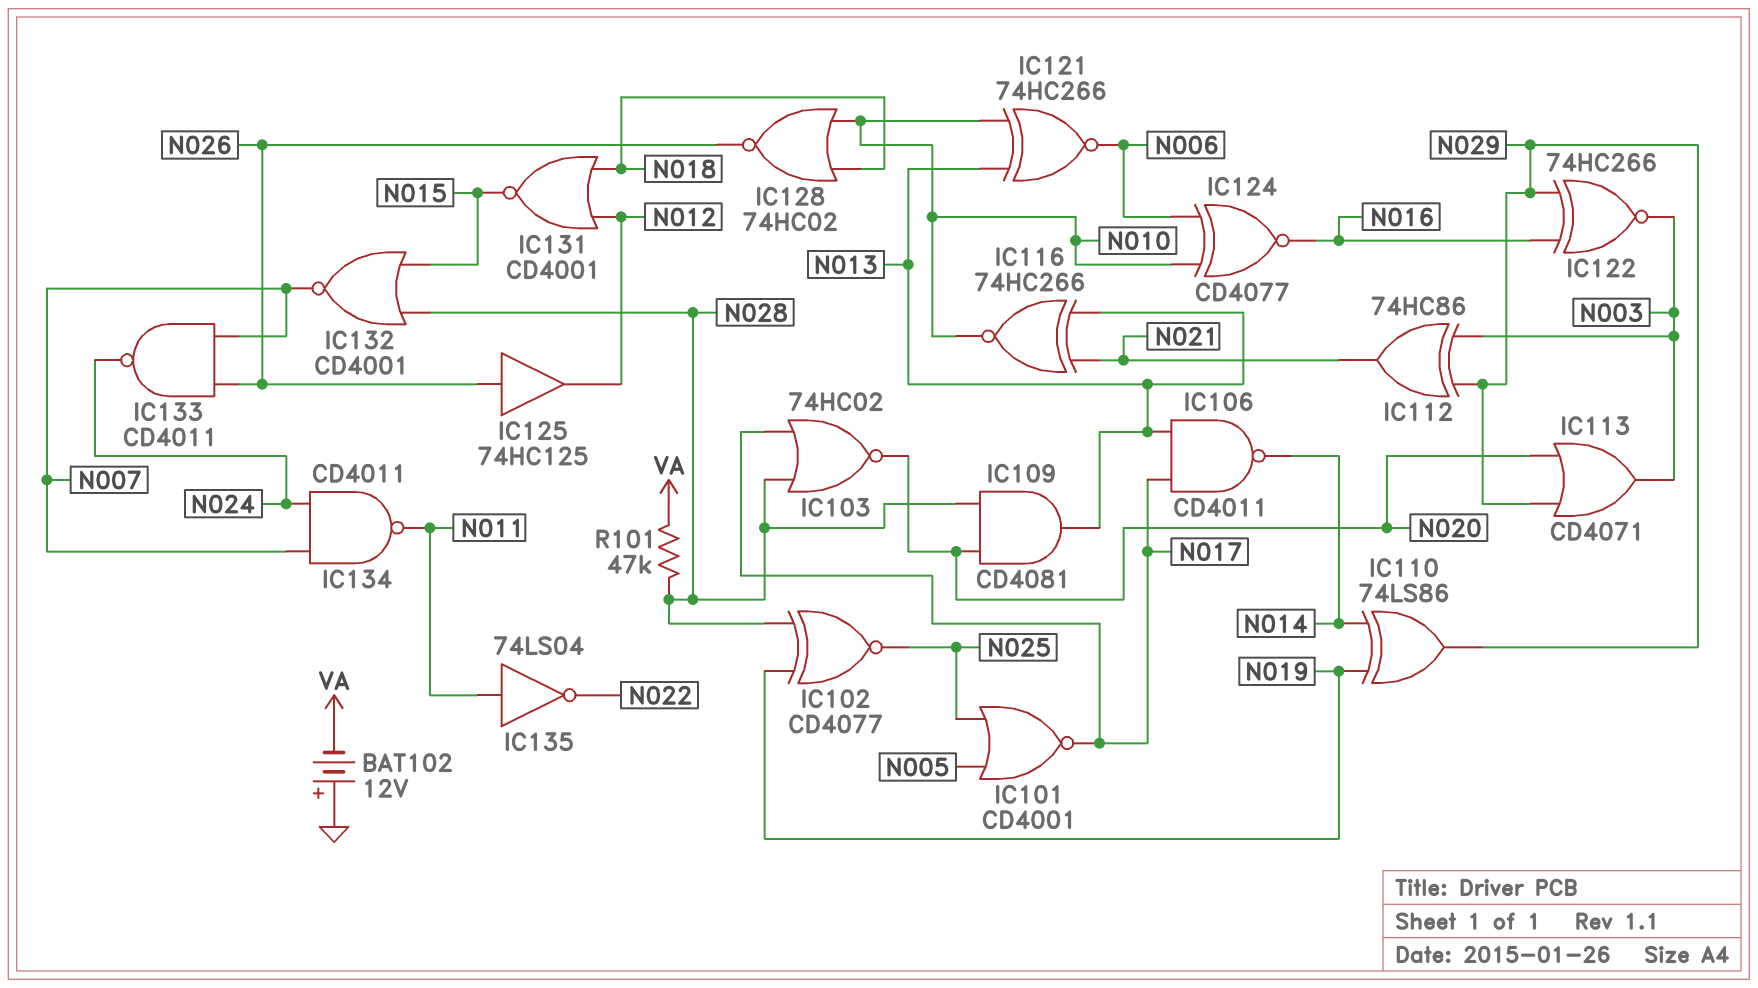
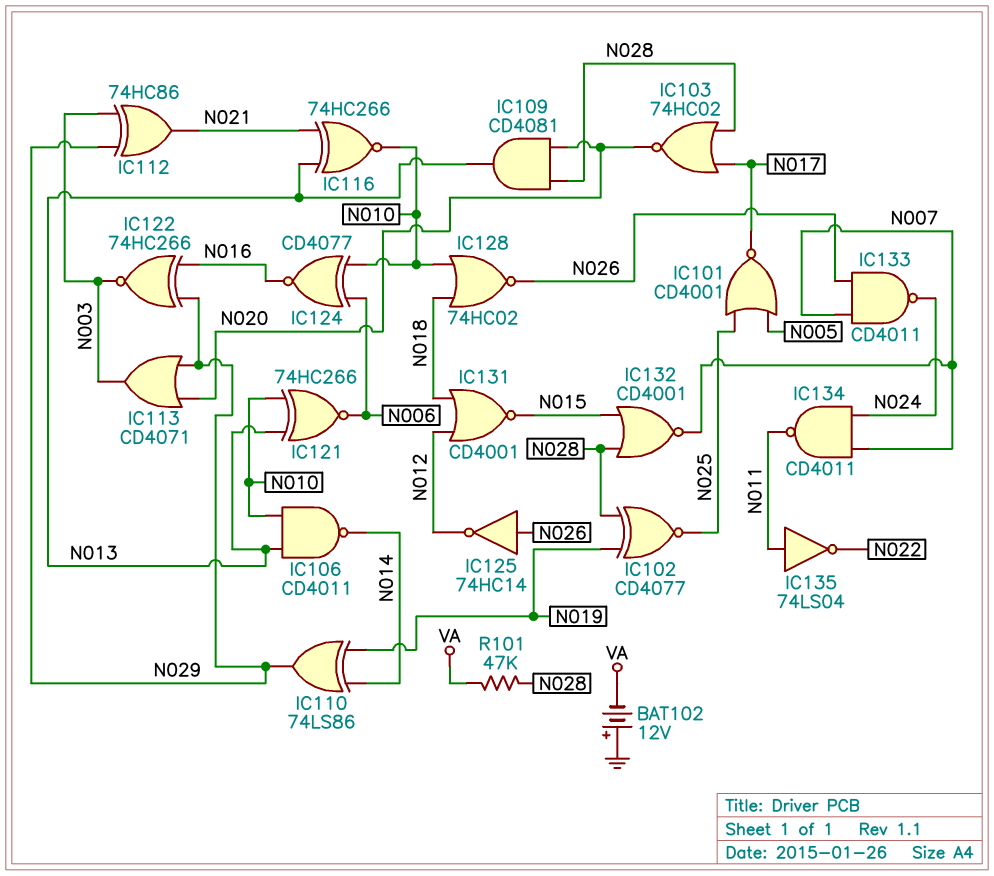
IC106: NAND CD4011 (in N013, in N017, out N014) -> NAND CD4011 (in N010, in N013, out N014)
IC125: buffer 74HC125 (in N026, out N012) -> NOT 74HC14 (in N026, out N012)

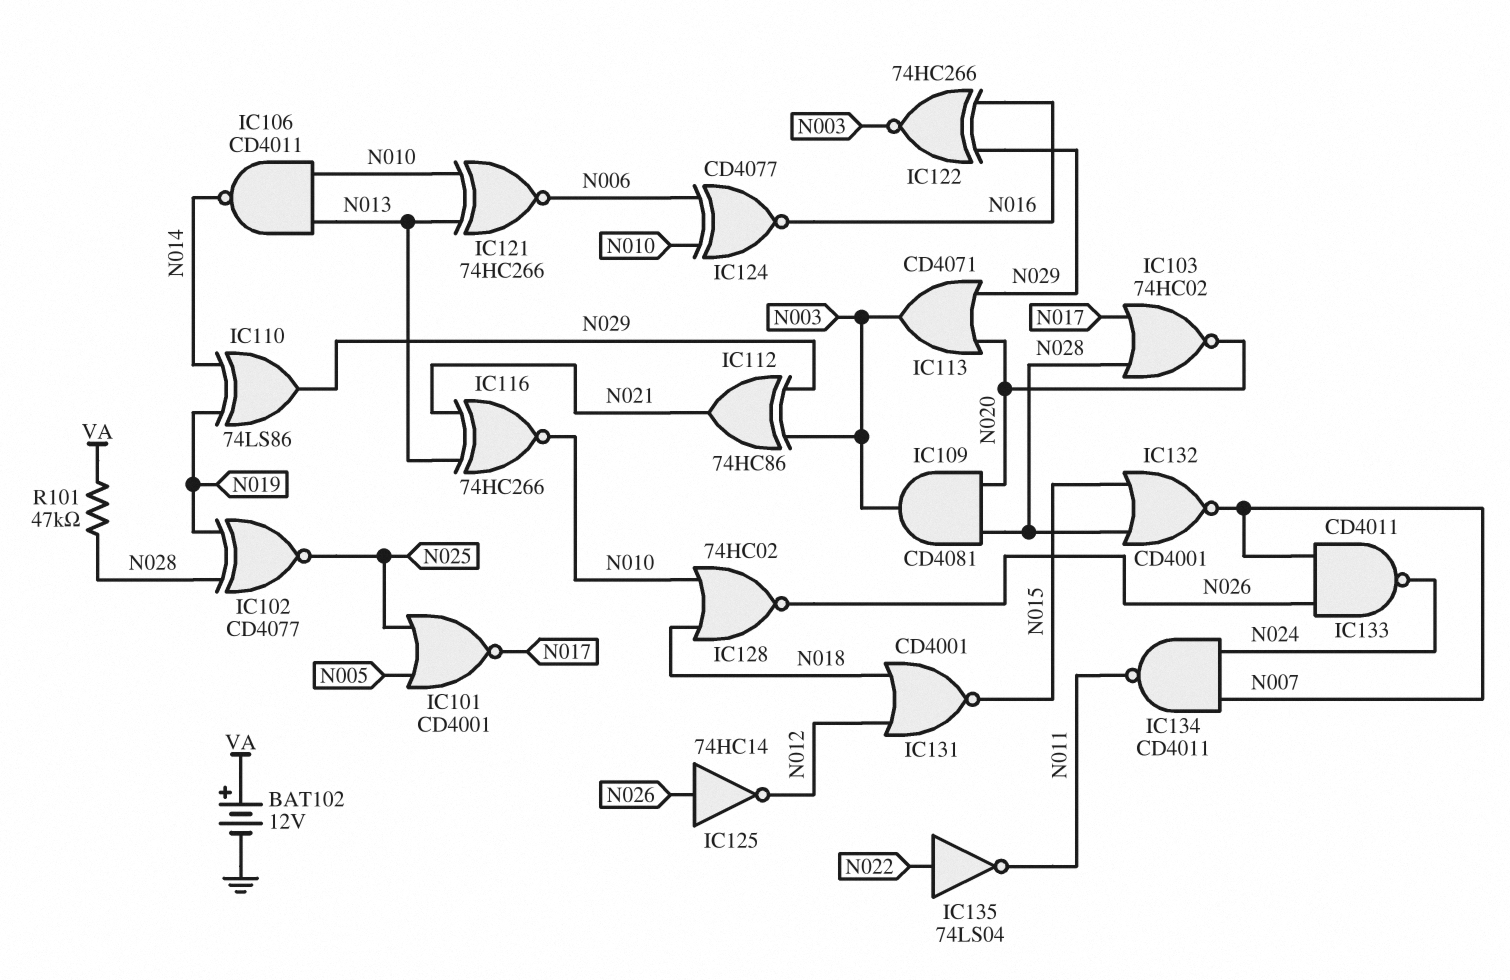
BAT102: 12V (plus GND, minus VA) -> 12V (plus VA, minus GND)
IC109: AND CD4081 (in N020, in N028, out N013) -> AND CD4081 (in N020, in N028, out N003)
IC135: NOT 74LS04 (in N011, out N022) -> NOT 74LS04 (in N022, out N011)

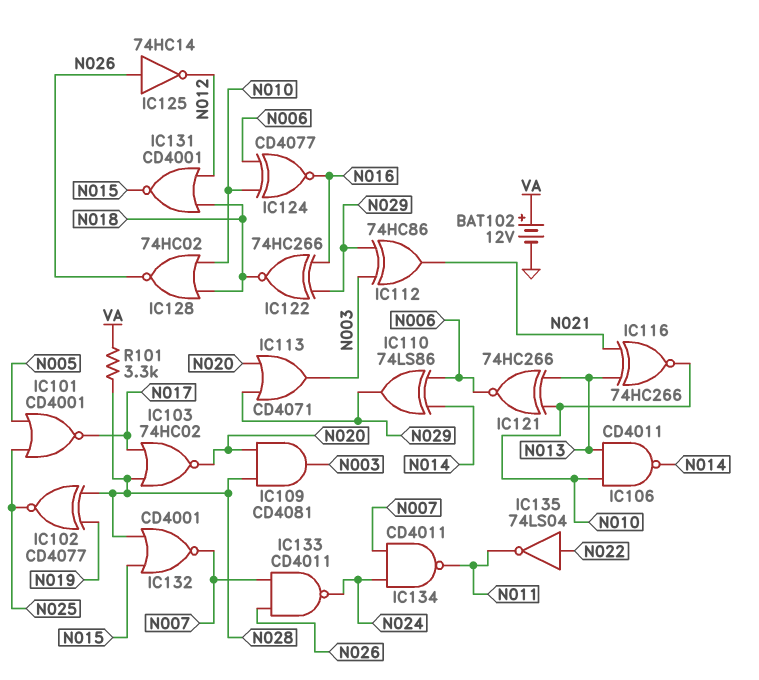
IC110: XOR 74LS86 (in N014, in N019, out N029) -> XOR 74LS86 (in N006, in N014, out N029)
IC122: XNOR 74HC266 (in N016, in N029, out N003) -> XNOR 74HC266 (in N016, in N029, out N018)
R101: 47k (N028, VA) -> 3.3k (N028, VA)

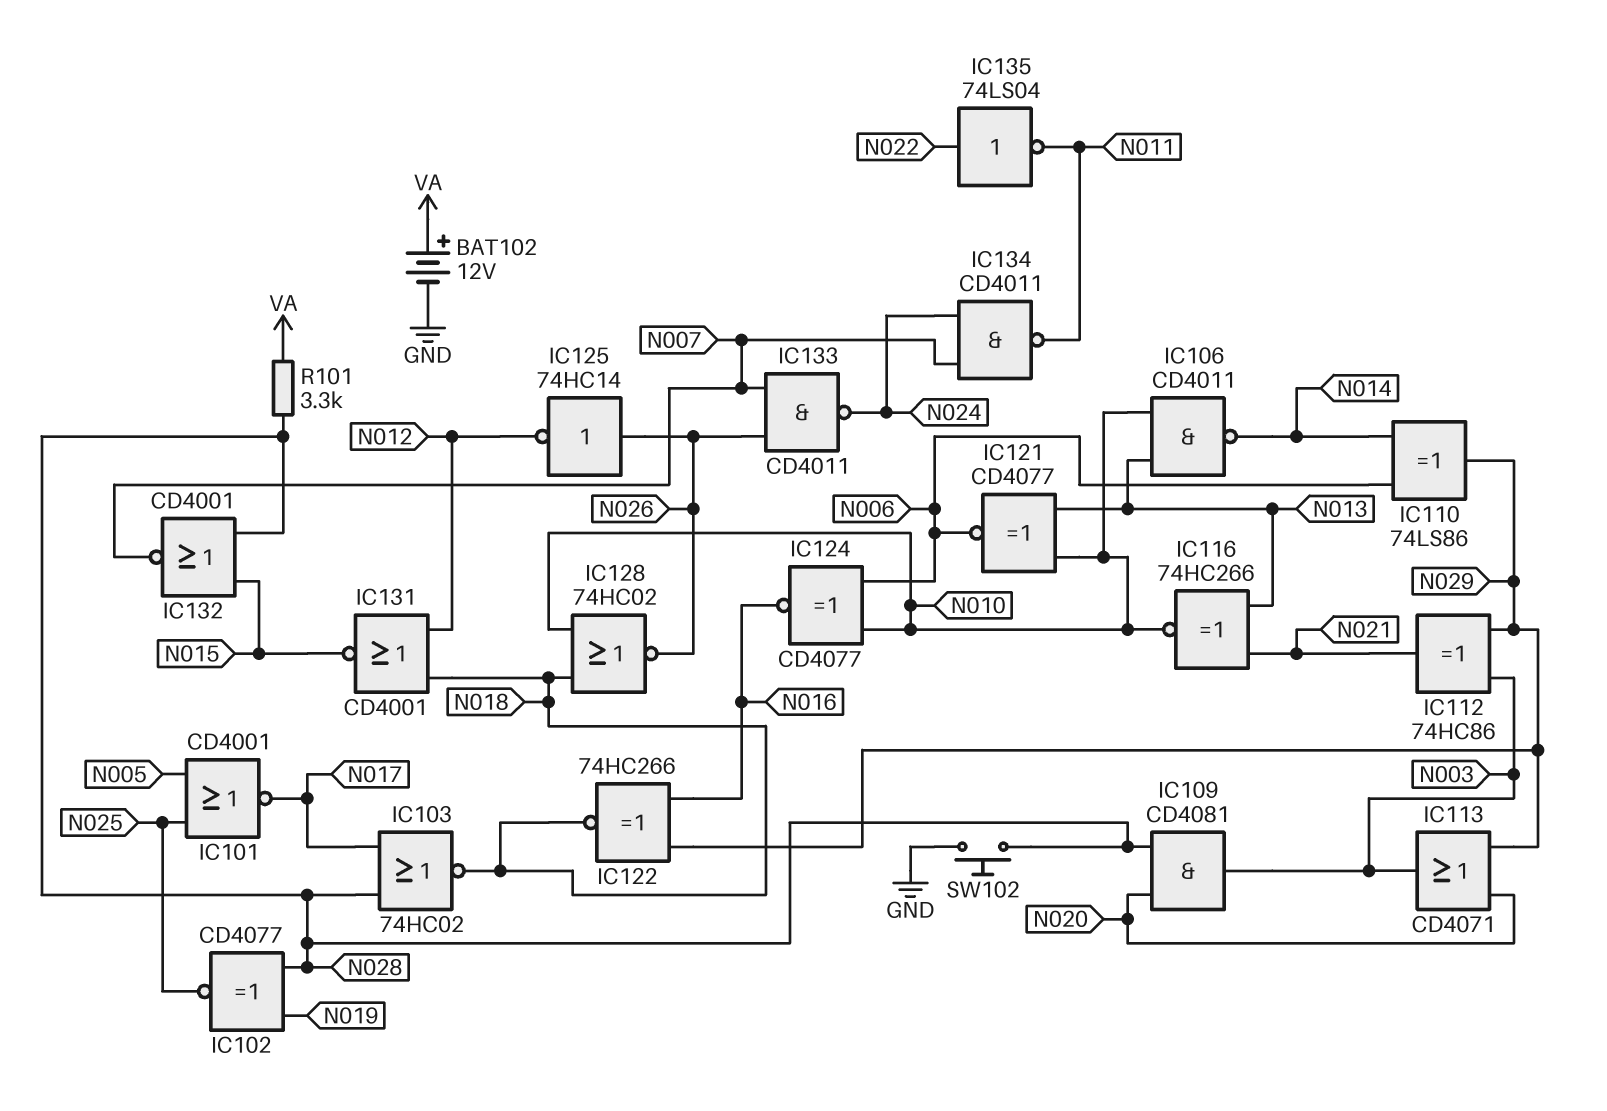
IC103: NOR 74HC02 (in N017, in N028, out N020) -> NOR 74HC02 (in N017, in N028, out N018)
IC121: XNOR 74HC266 (in N010, in N013, out N006) -> XNOR CD4077 (in N010, in N013, out N006)
SW102: none -> button (GND, N028)

